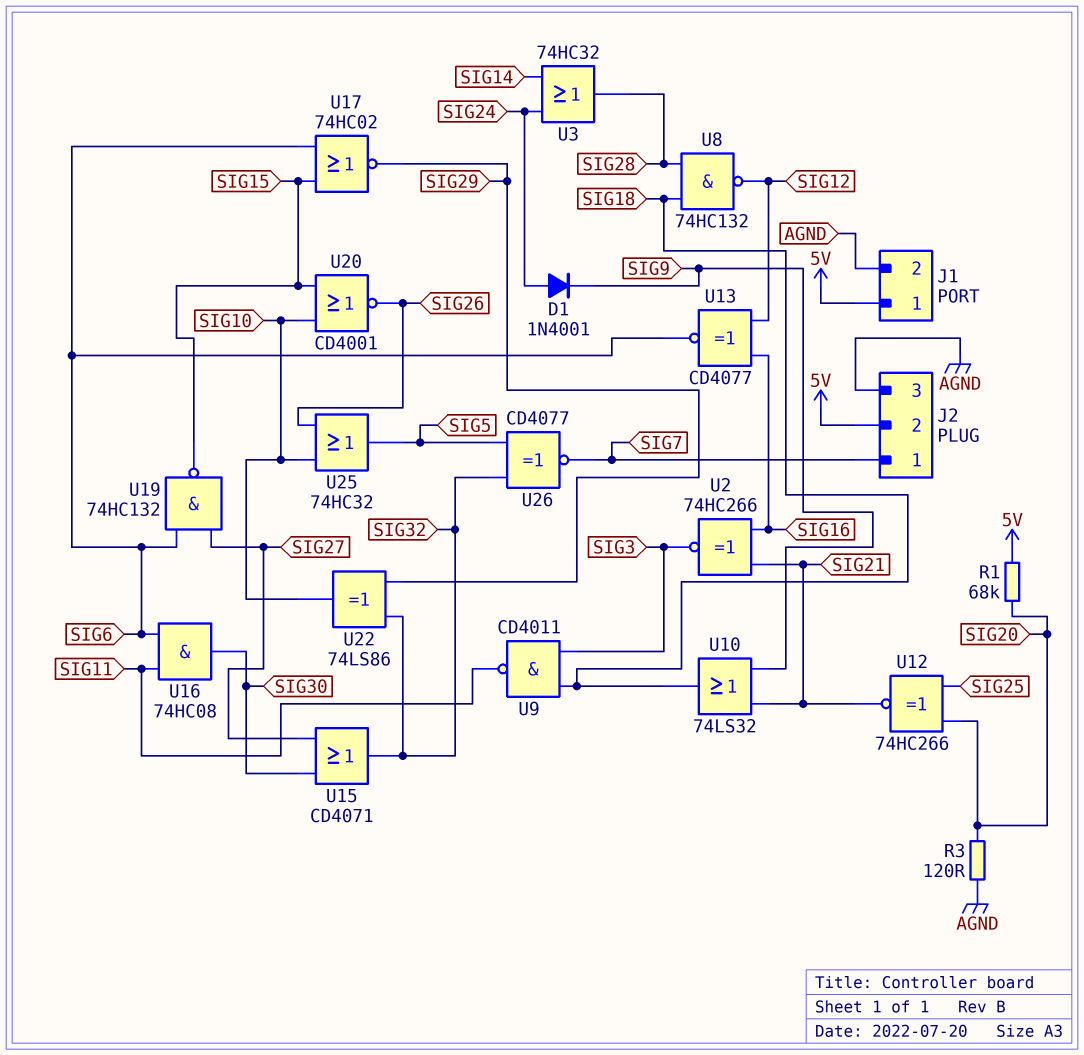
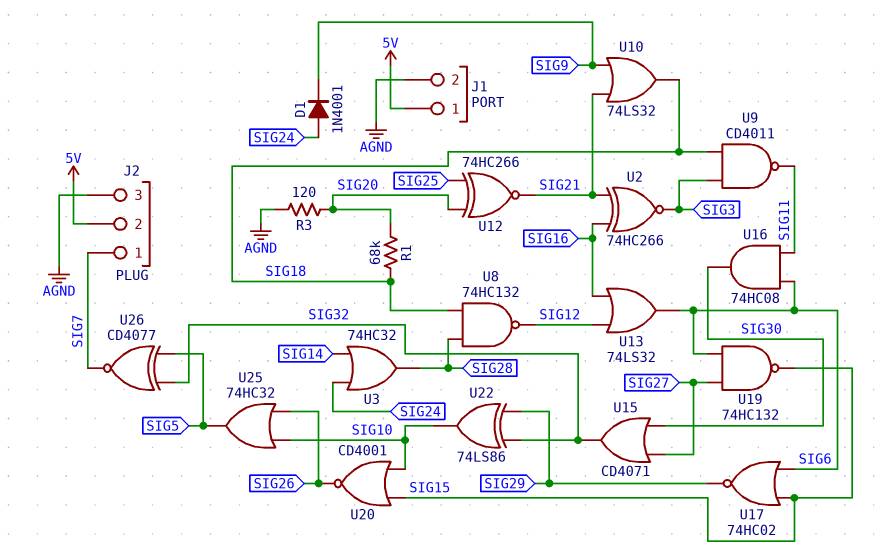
R1: 68k (5V, SIG20) -> 68k (SIG18, SIG20)
U13: XNOR CD4077 (in SIG12, in SIG16, out SIG6) -> OR 74LS32 (in SIG12, in SIG16, out SIG6)

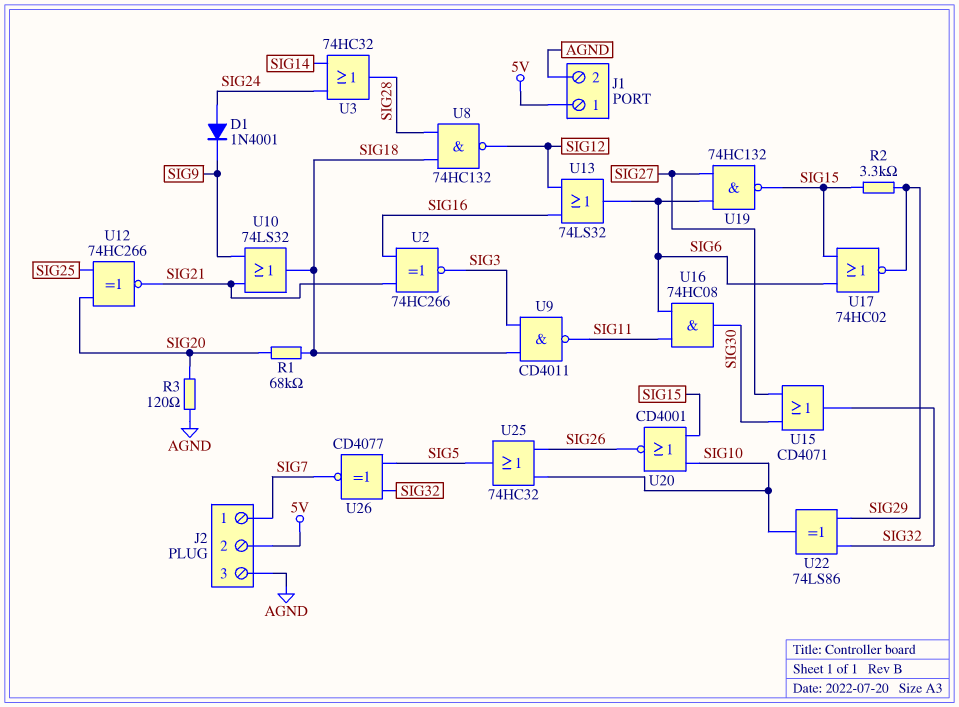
R2: none -> 3.3k (SIG15, SIG29)

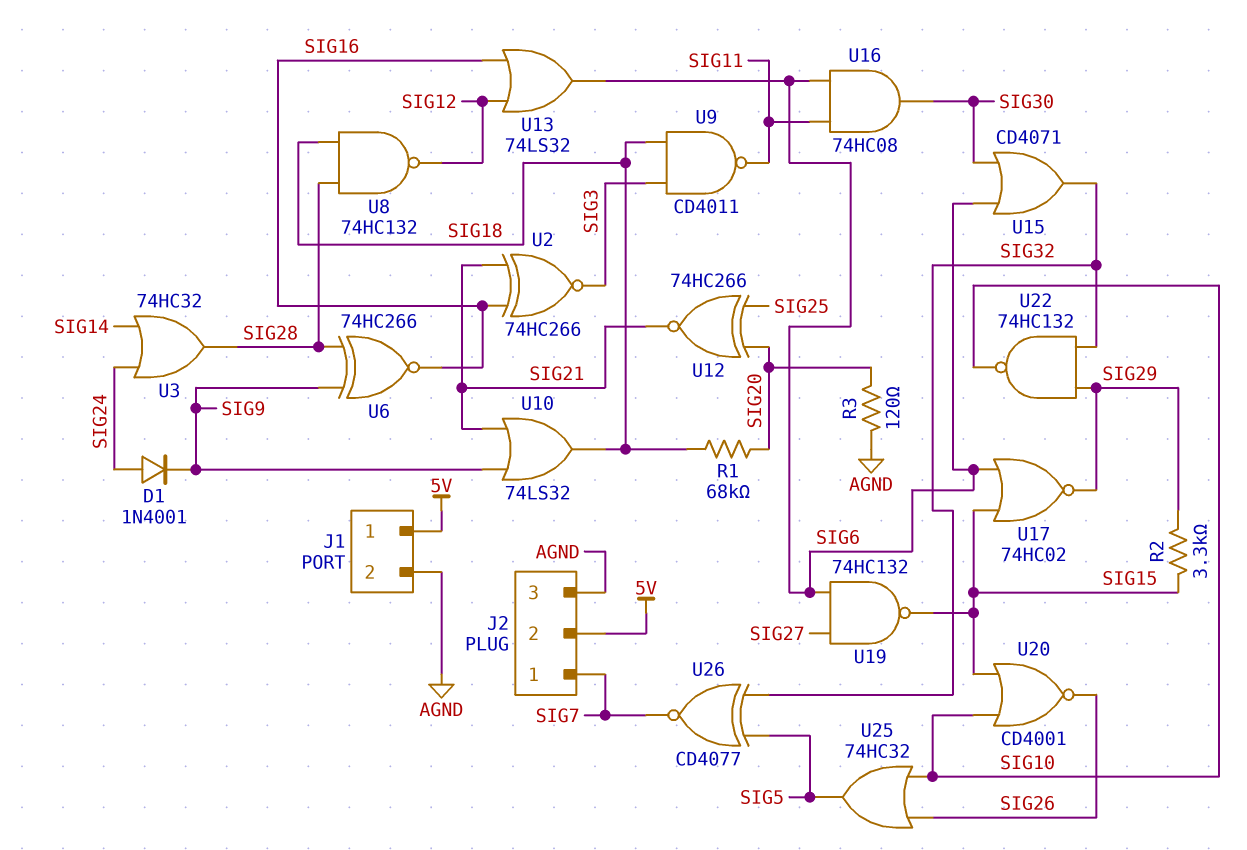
U6: none -> XNOR 74HC266 (in SIG9, in SIG28, out SIG16)
U15: OR CD4071 (in SIG27, in SIG30, out SIG32) -> OR CD4071 (in SIG6, in SIG30, out SIG32)
U22: XOR 74LS86 (in SIG29, in SIG32, out SIG10) -> NAND 74HC132 (in SIG29, in SIG32, out SIG10)

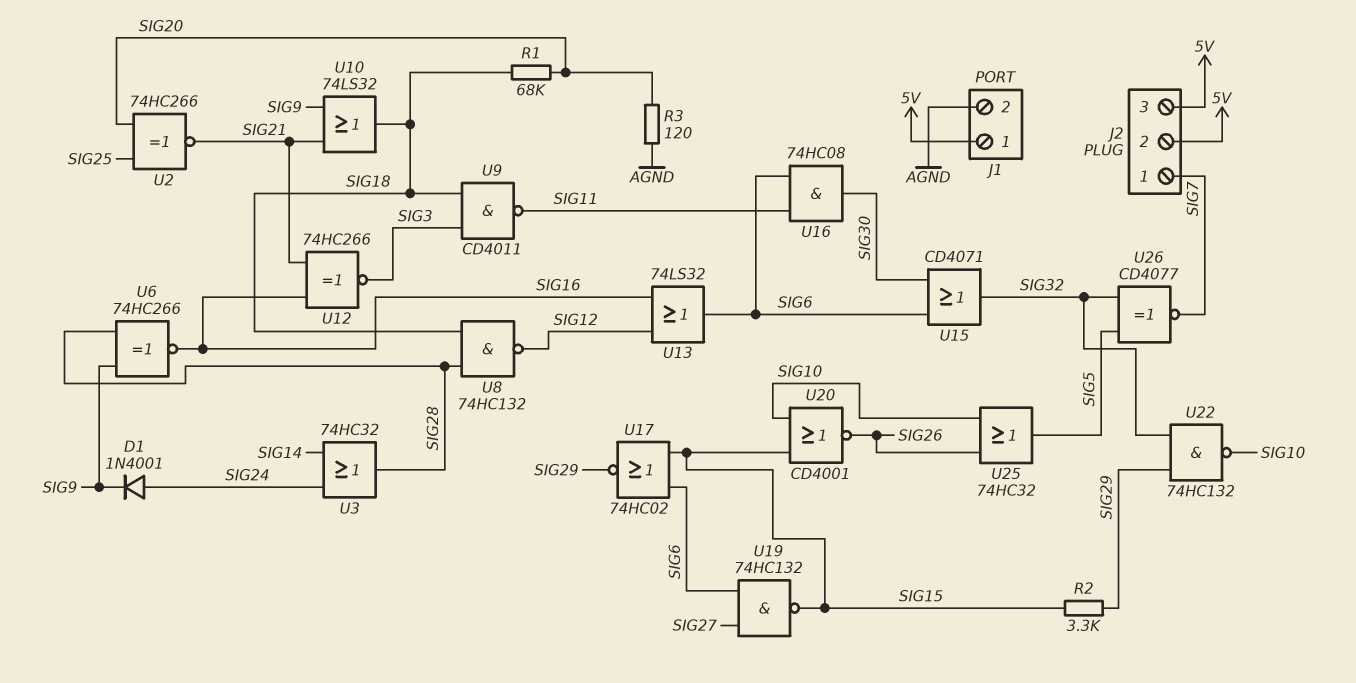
J2 pin 3: AGND -> 5V
U2: XNOR 74HC266 (in SIG16, in SIG21, out SIG3) -> XNOR 74HC266 (in SIG20, in SIG25, out SIG21)
U12: XNOR 74HC266 (in SIG20, in SIG25, out SIG21) -> XNOR 74HC266 (in SIG16, in SIG21, out SIG3)

